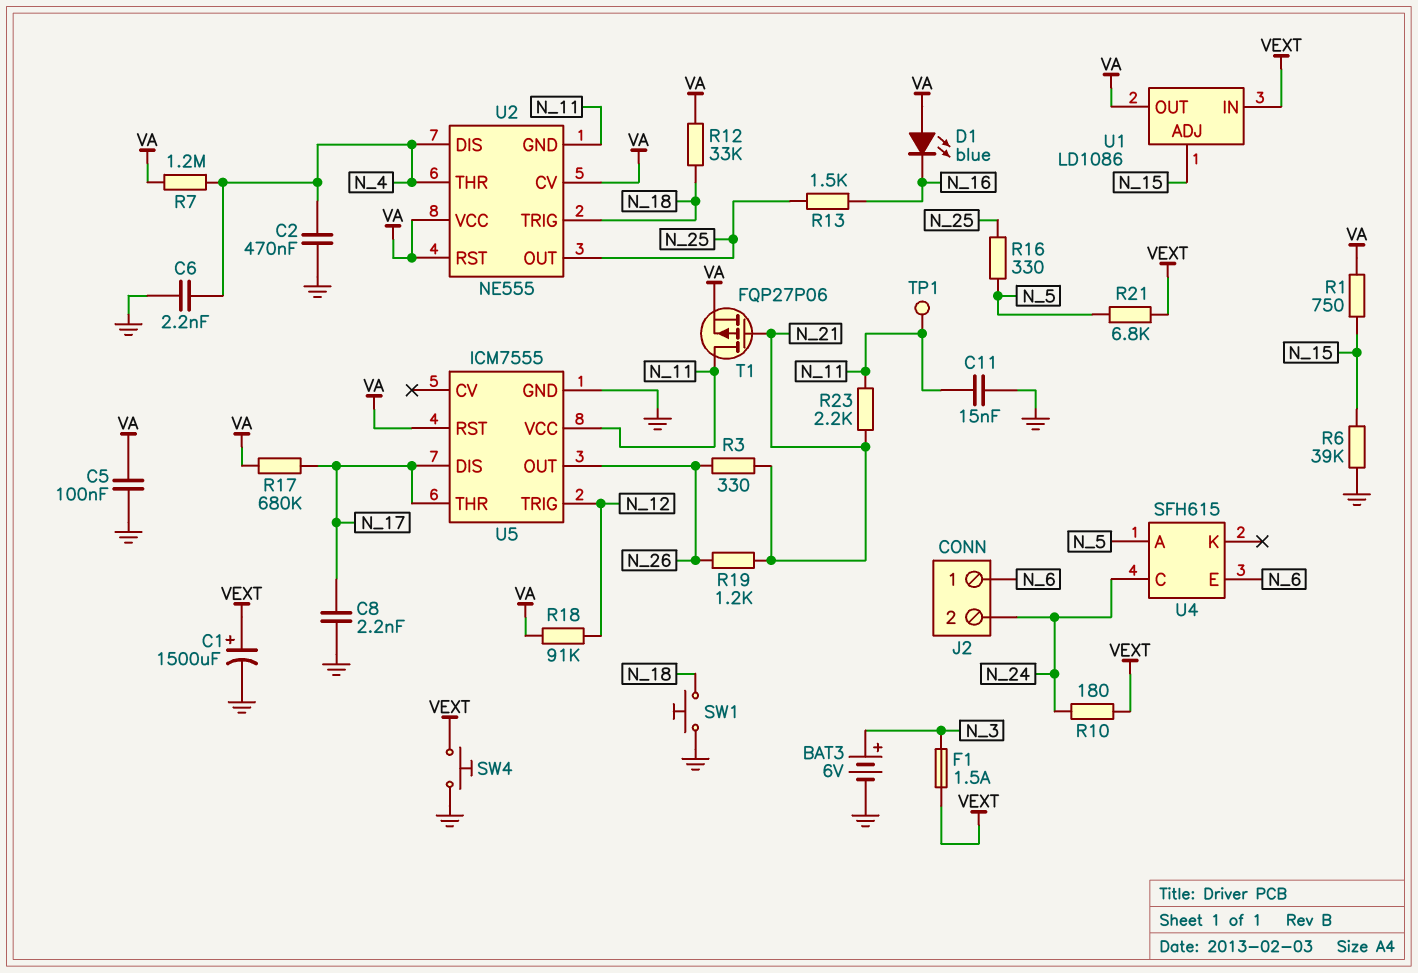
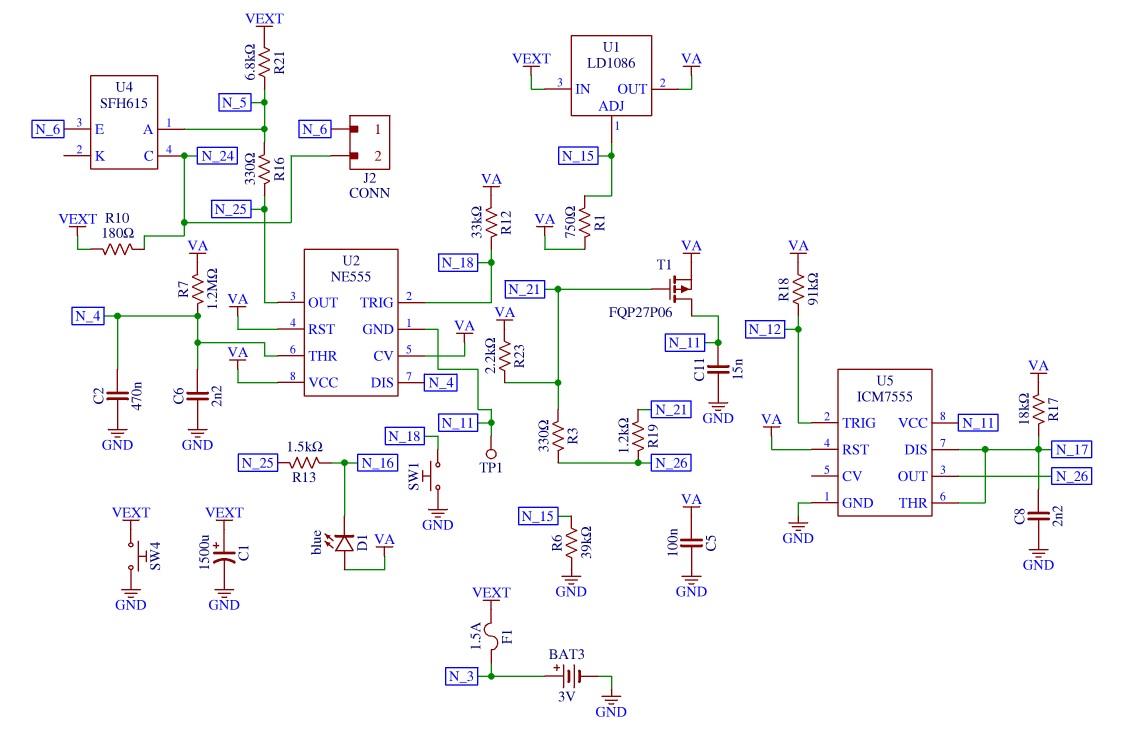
BAT3: 6V (plus N_3, minus GND) -> 3V (plus N_3, minus GND)
R17: 680k (N_17, VA) -> 18k (N_17, VA)
R23: 2.2k (N_11, N_21) -> 2.2k (N_21, VA)

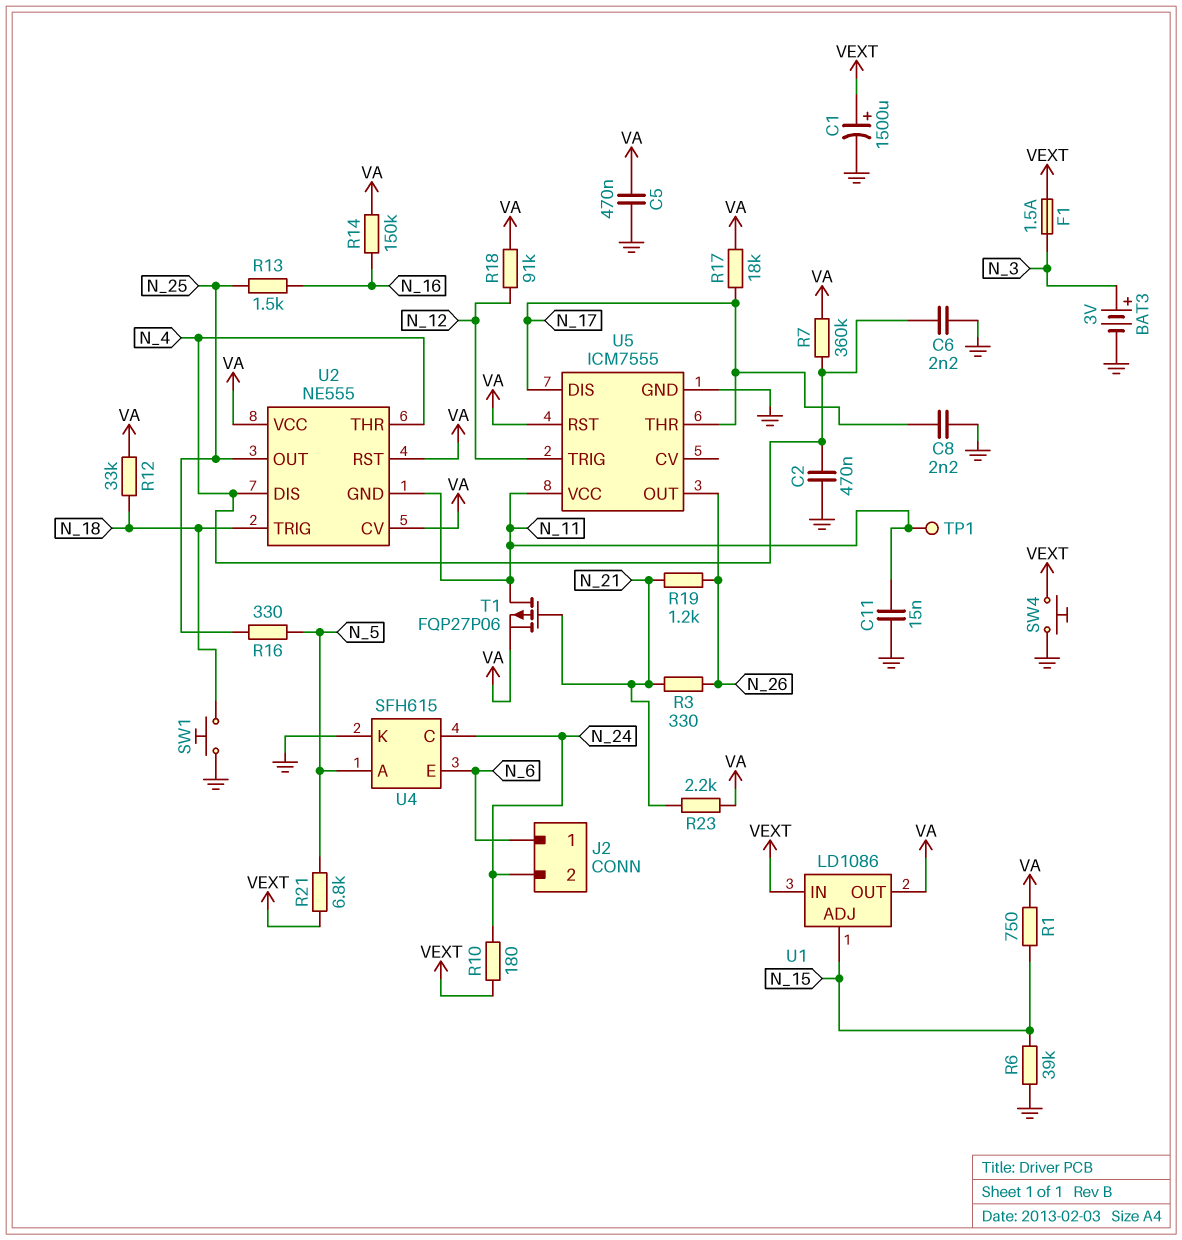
C5: 100nF (GND, VA) -> 470nF (GND, VA)
D1: LED blue (A VA, K N_16) -> none
R7: 1.2M (N_4, VA) -> 360k (N_4, VA)
R14: none -> 150k (N_16, VA)
U4 pin K: none -> GND

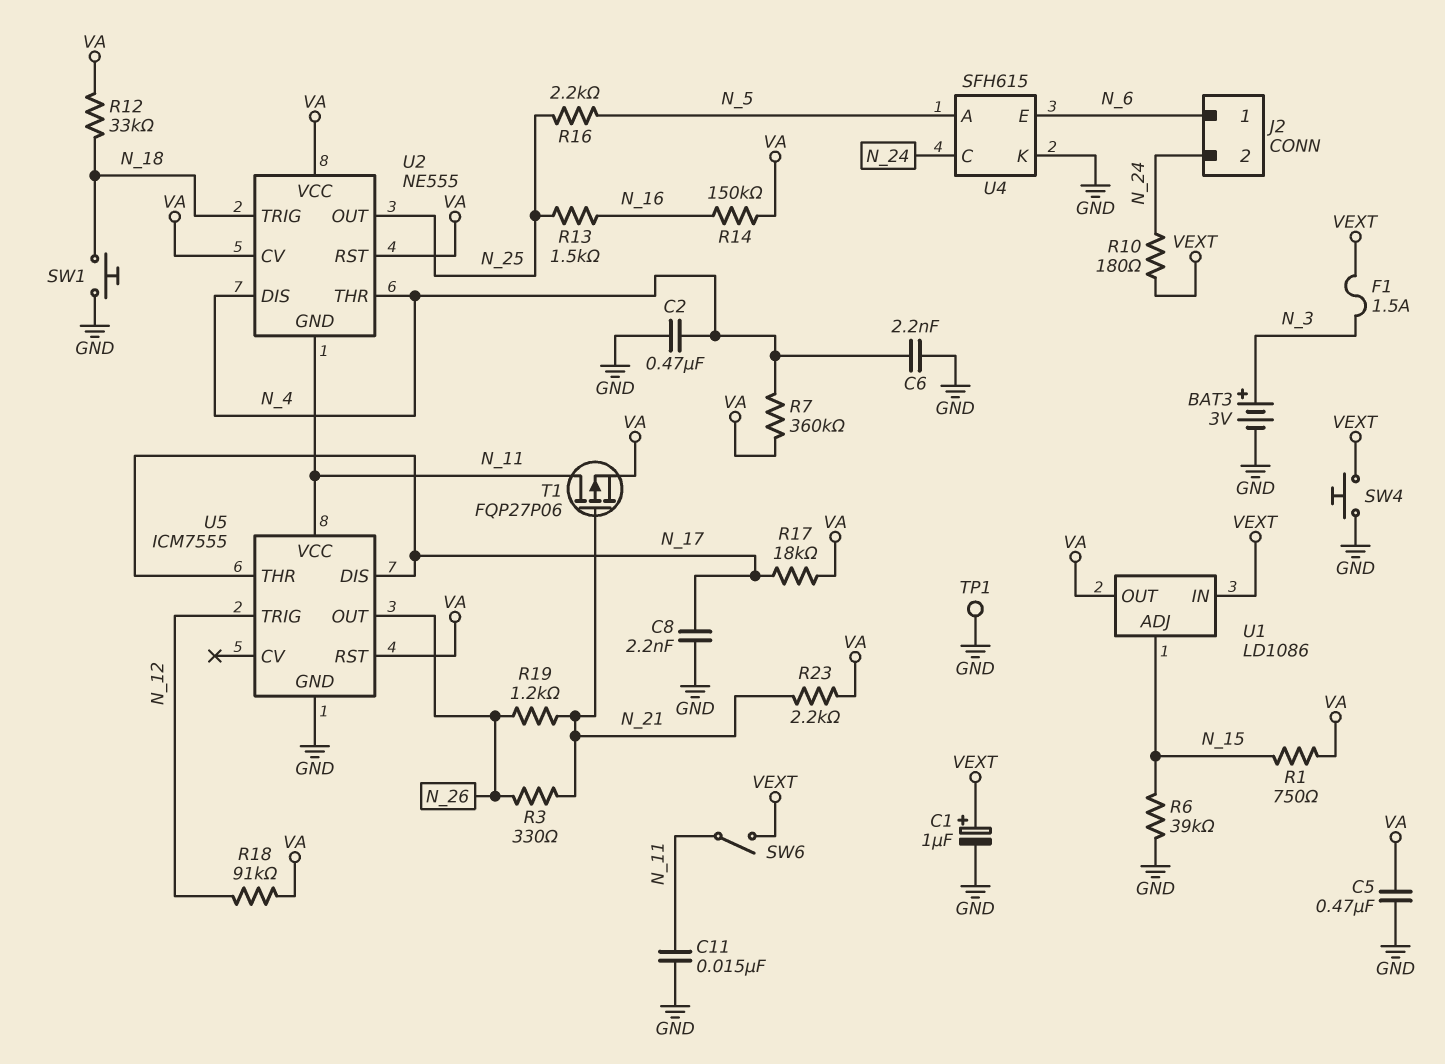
C1: 1500uF (plus VEXT, minus GND) -> 1uF (plus VEXT, minus GND)
R16: 330 (N_5, N_25) -> 2.2k (N_5, N_25)
R21: 6.8k (N_5, VEXT) -> none
SW6: none -> switch (N_11, VEXT)
TP1: test point (N_11) -> test point (GND)

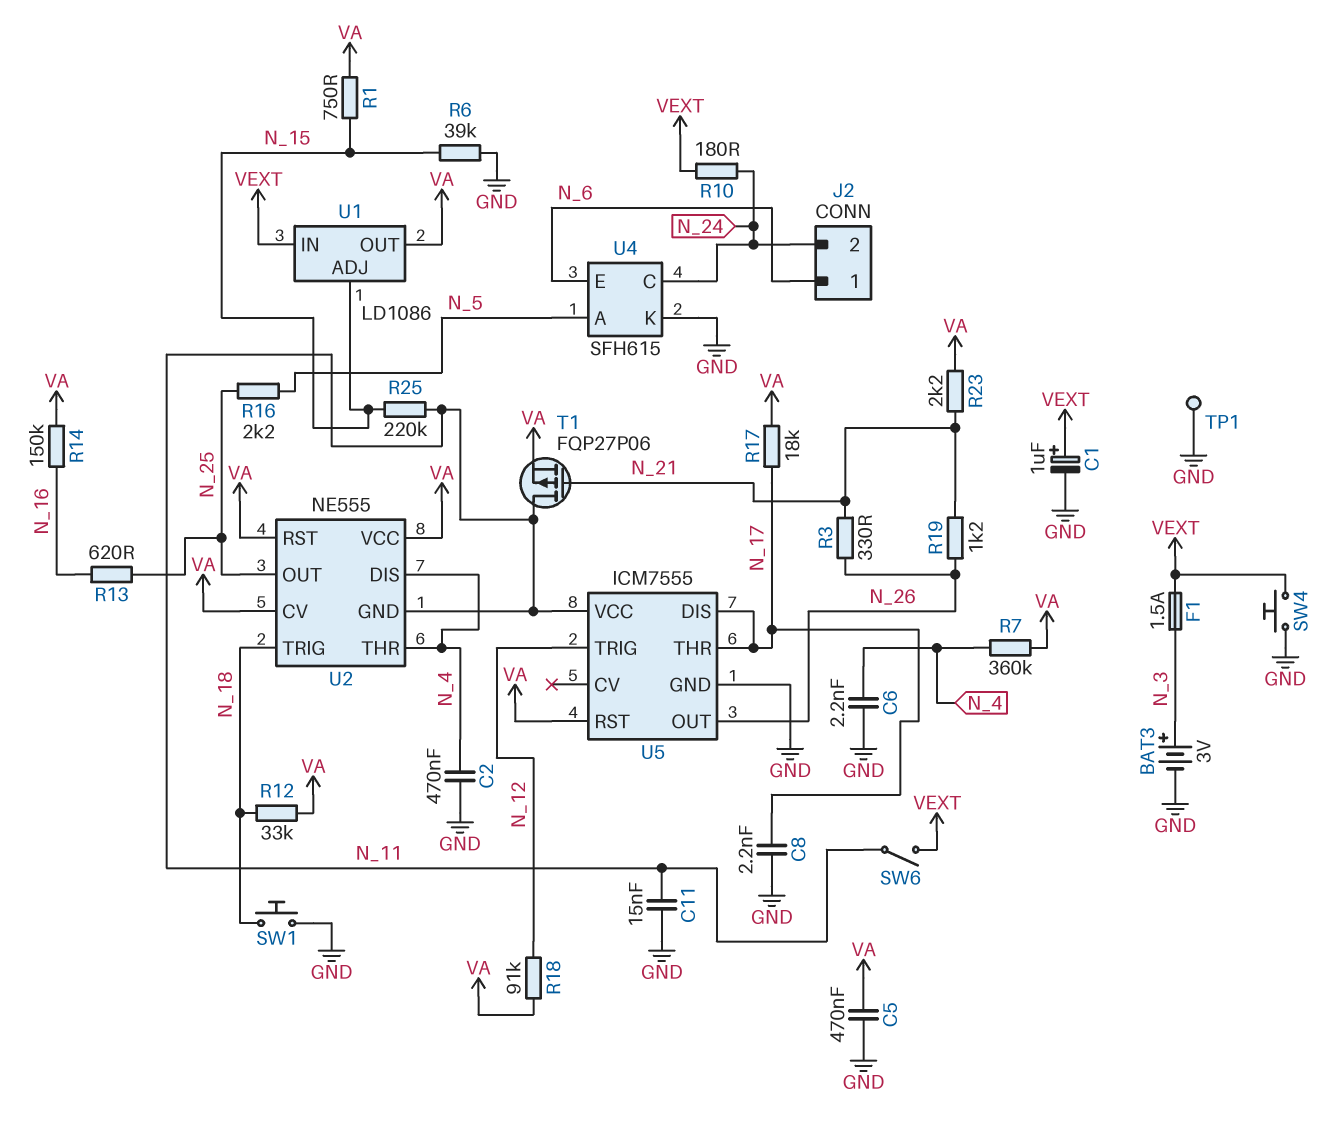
R13: 1.5k (N_16, N_25) -> 620 (N_16, N_25)
R25: none -> 220k (N_11, N_15)

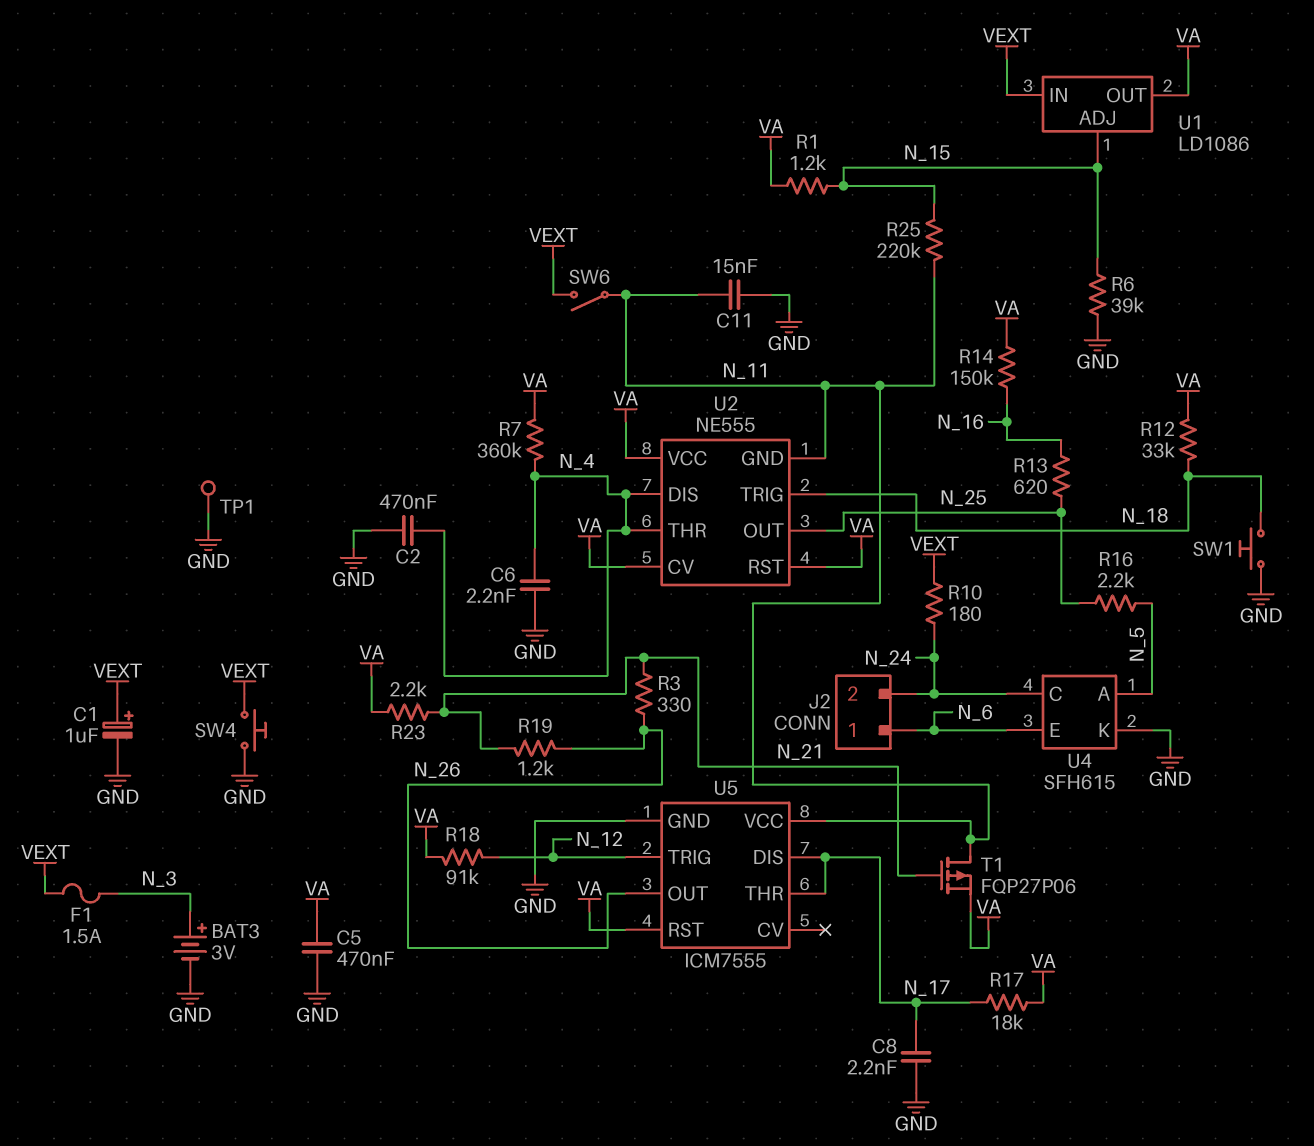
R1: 750 (N_15, VA) -> 1.2k (N_15, VA)

